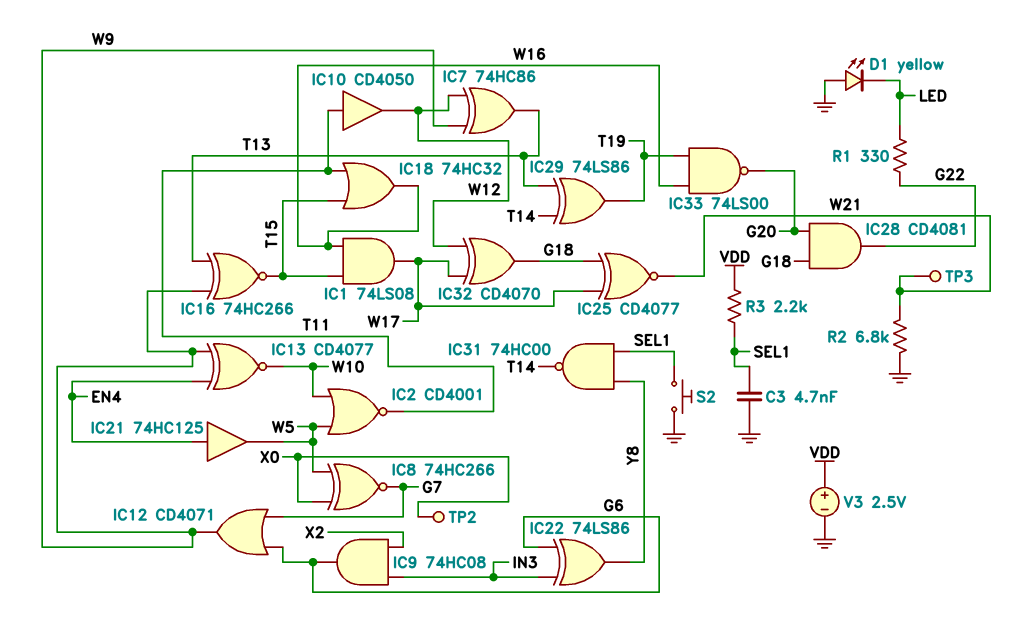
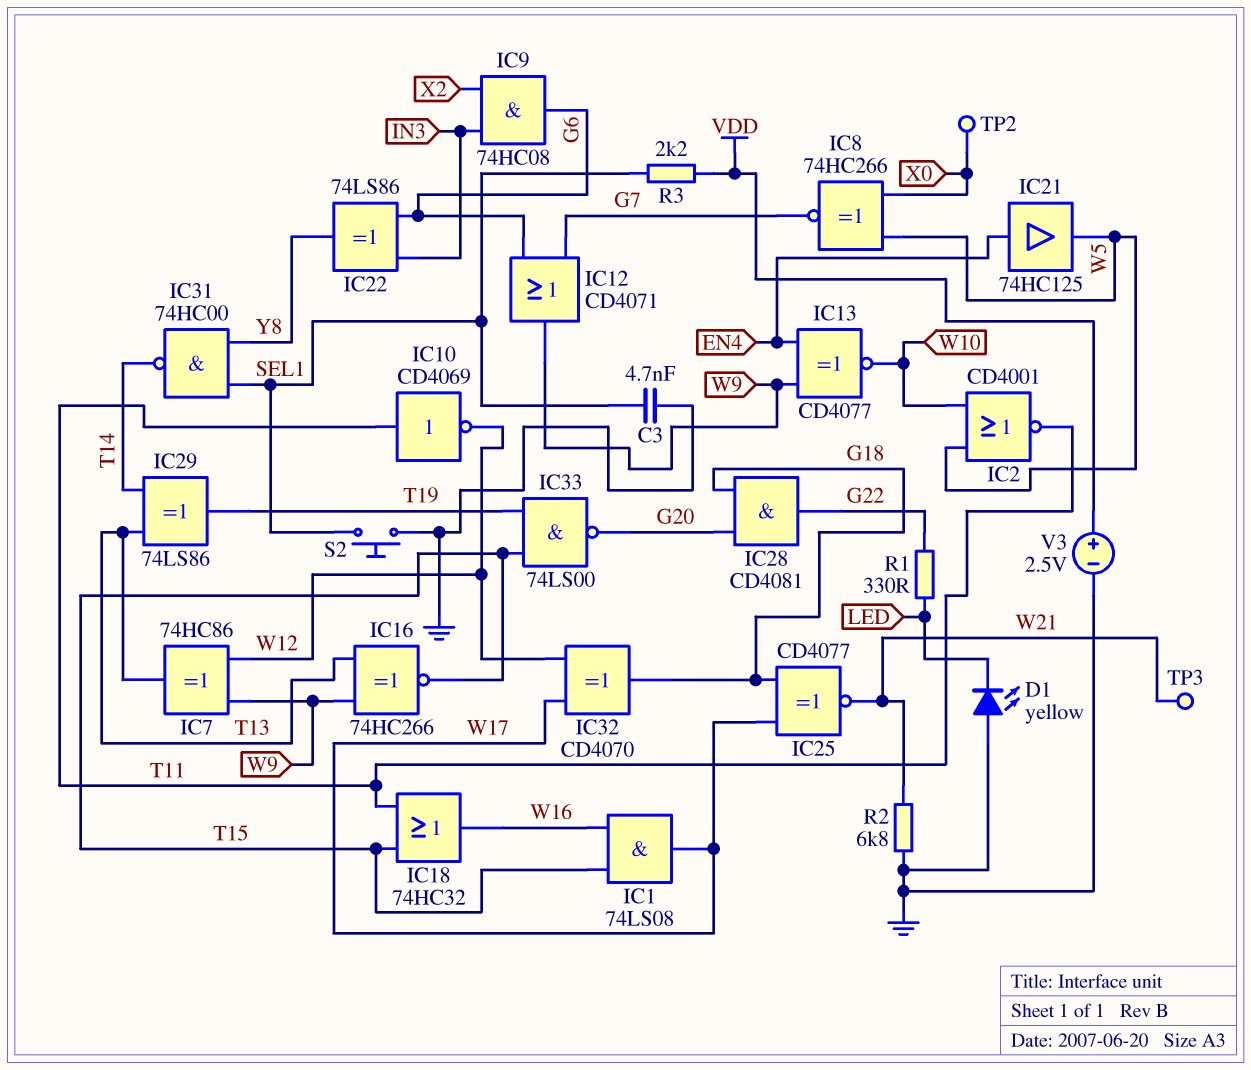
IC10: buffer CD4050 (in T11, out W12) -> NOT CD4069 (in T11, out W12)
IC33: NAND 74LS00 (in T19, in W16, out G20) -> NAND 74LS00 (in T15, in T19, out G20)

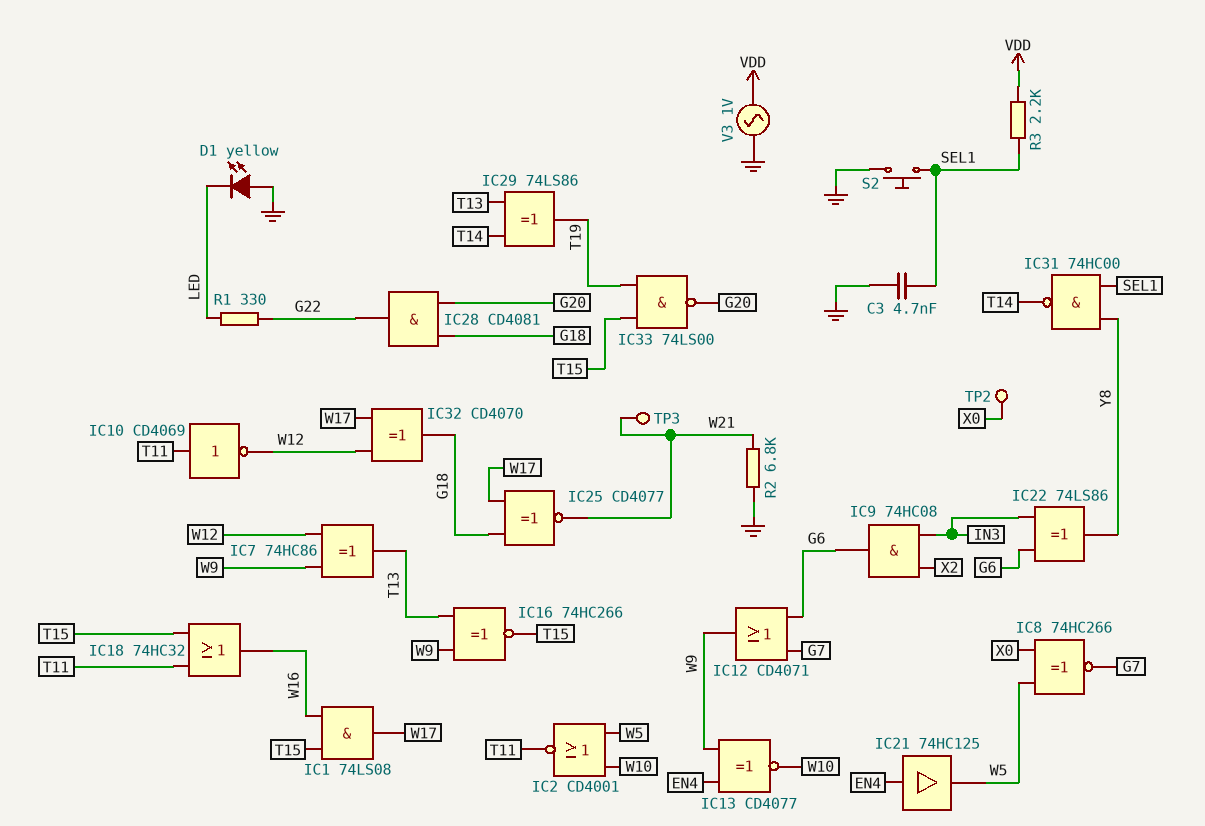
V3: 2.5V (plus VDD, minus GND) -> AC 1V (GND, VDD)

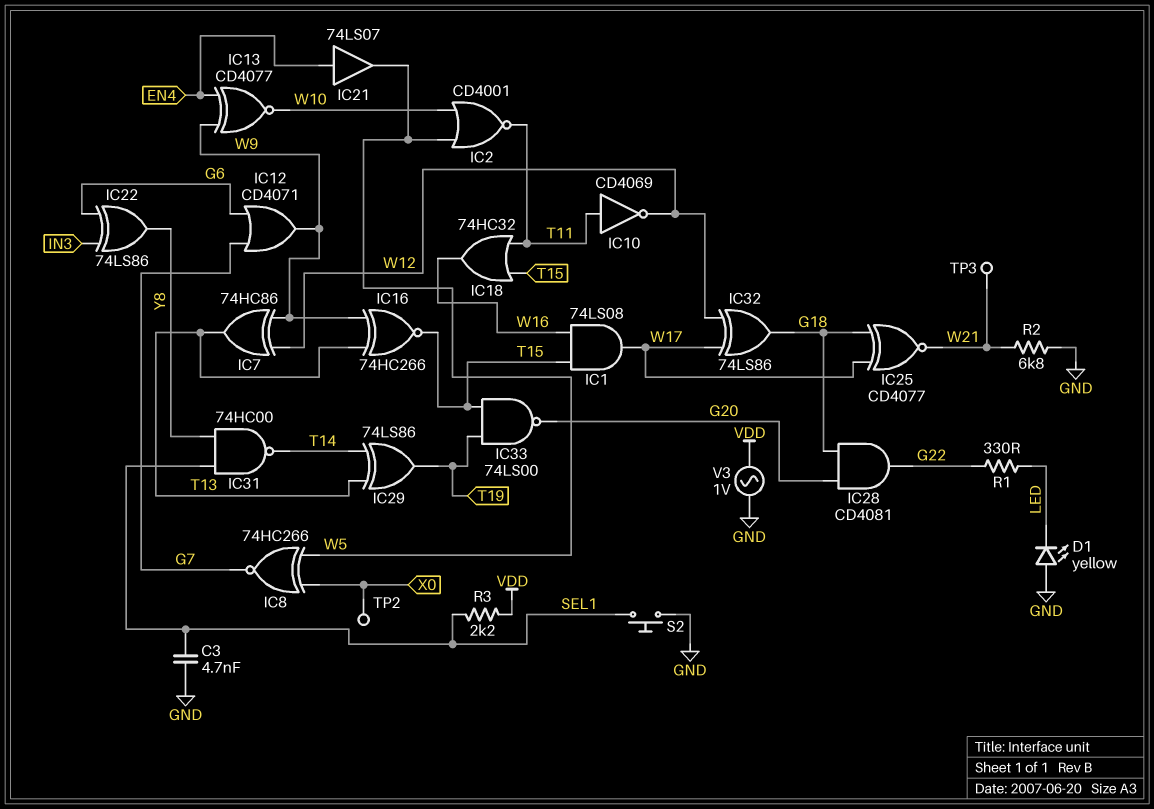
IC9: AND 74HC08 (in IN3, in X2, out G6) -> none
IC21: buffer 74HC125 (in EN4, out W5) -> buffer 74LS07 (in EN4, out W5)
IC32: XOR CD4070 (in W12, in W17, out G18) -> XOR 74LS86 (in W12, in W17, out G18)

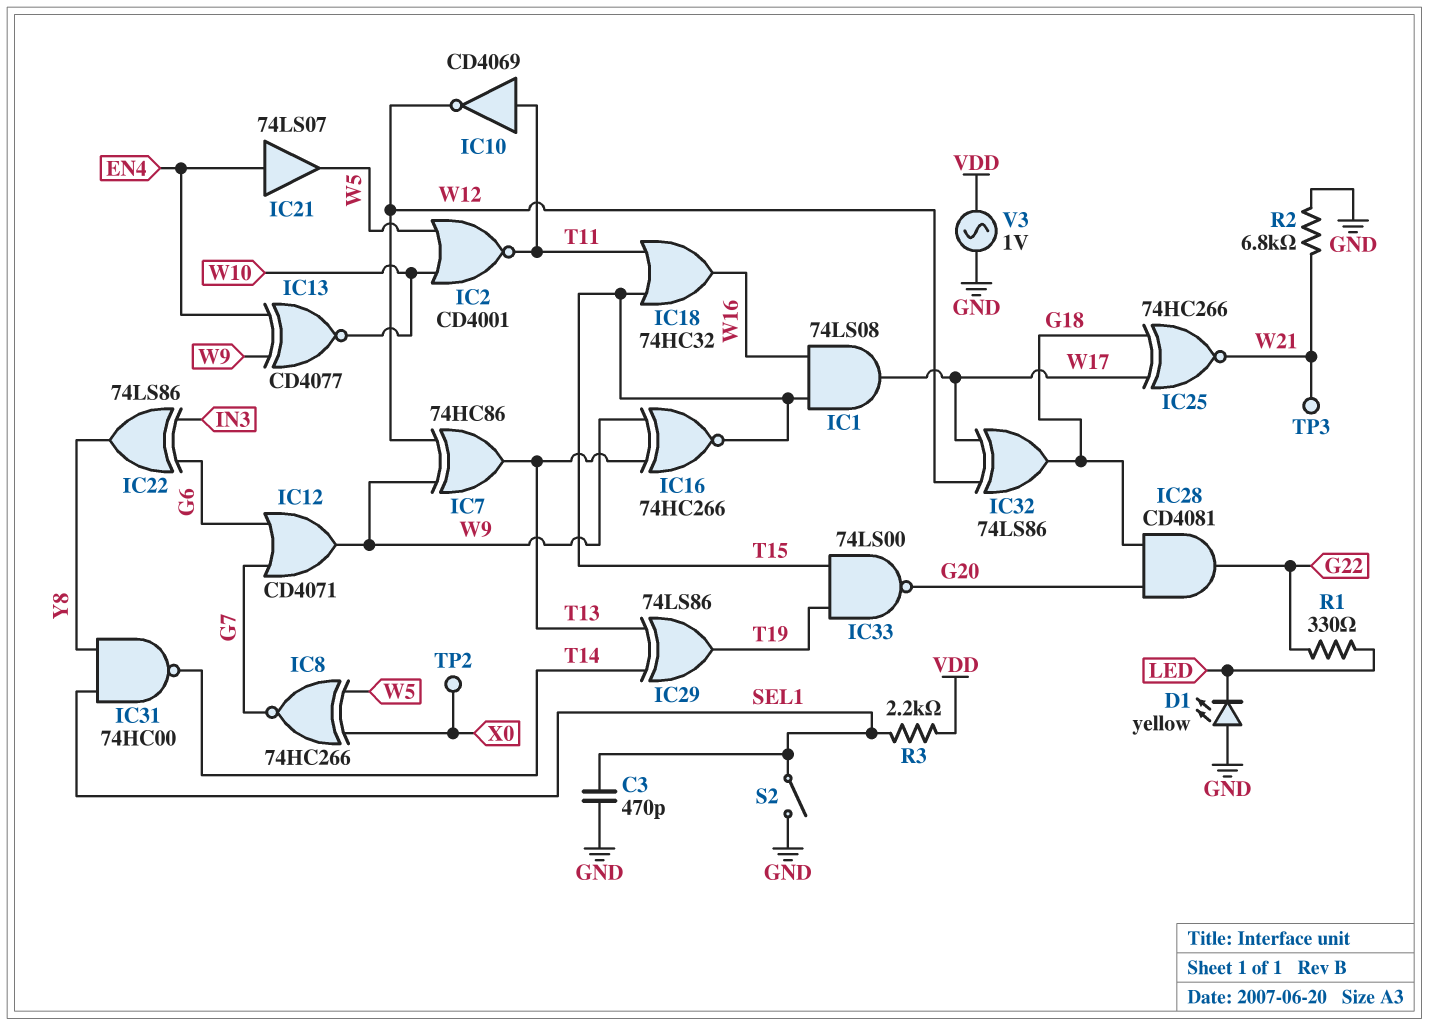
C3: 4.7nF (GND, SEL1) -> 470pF (GND, SEL1)
IC25: XNOR CD4077 (in G18, in W17, out W21) -> XNOR 74HC266 (in G18, in W17, out W21)
S2: button (GND, SEL1) -> switch (GND, SEL1)

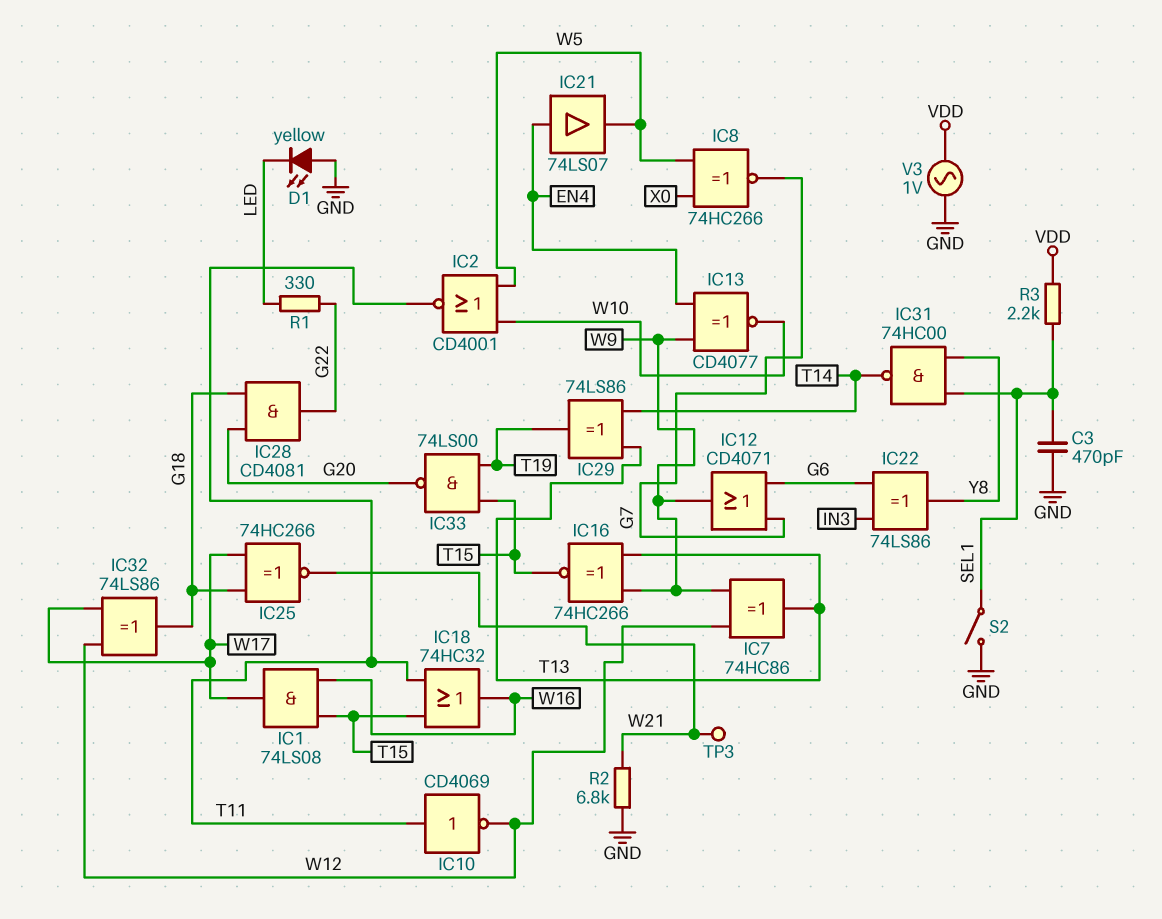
TP2: test point (X0) -> none

